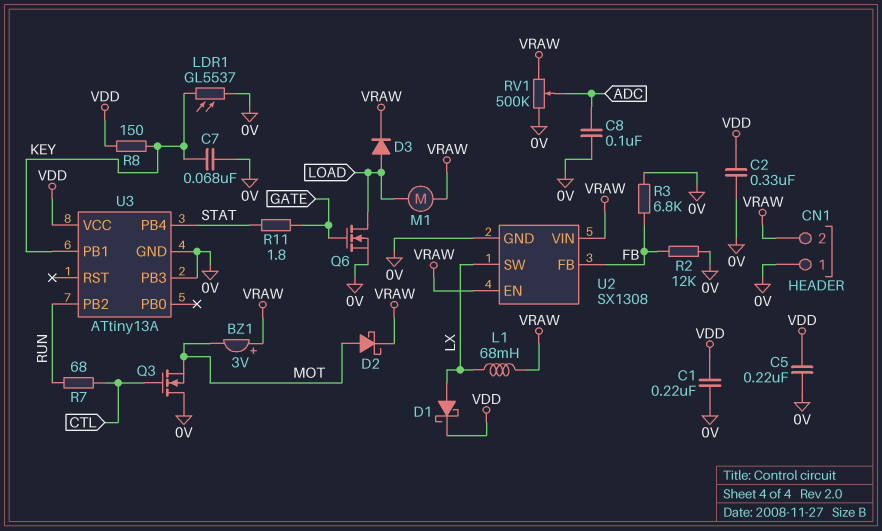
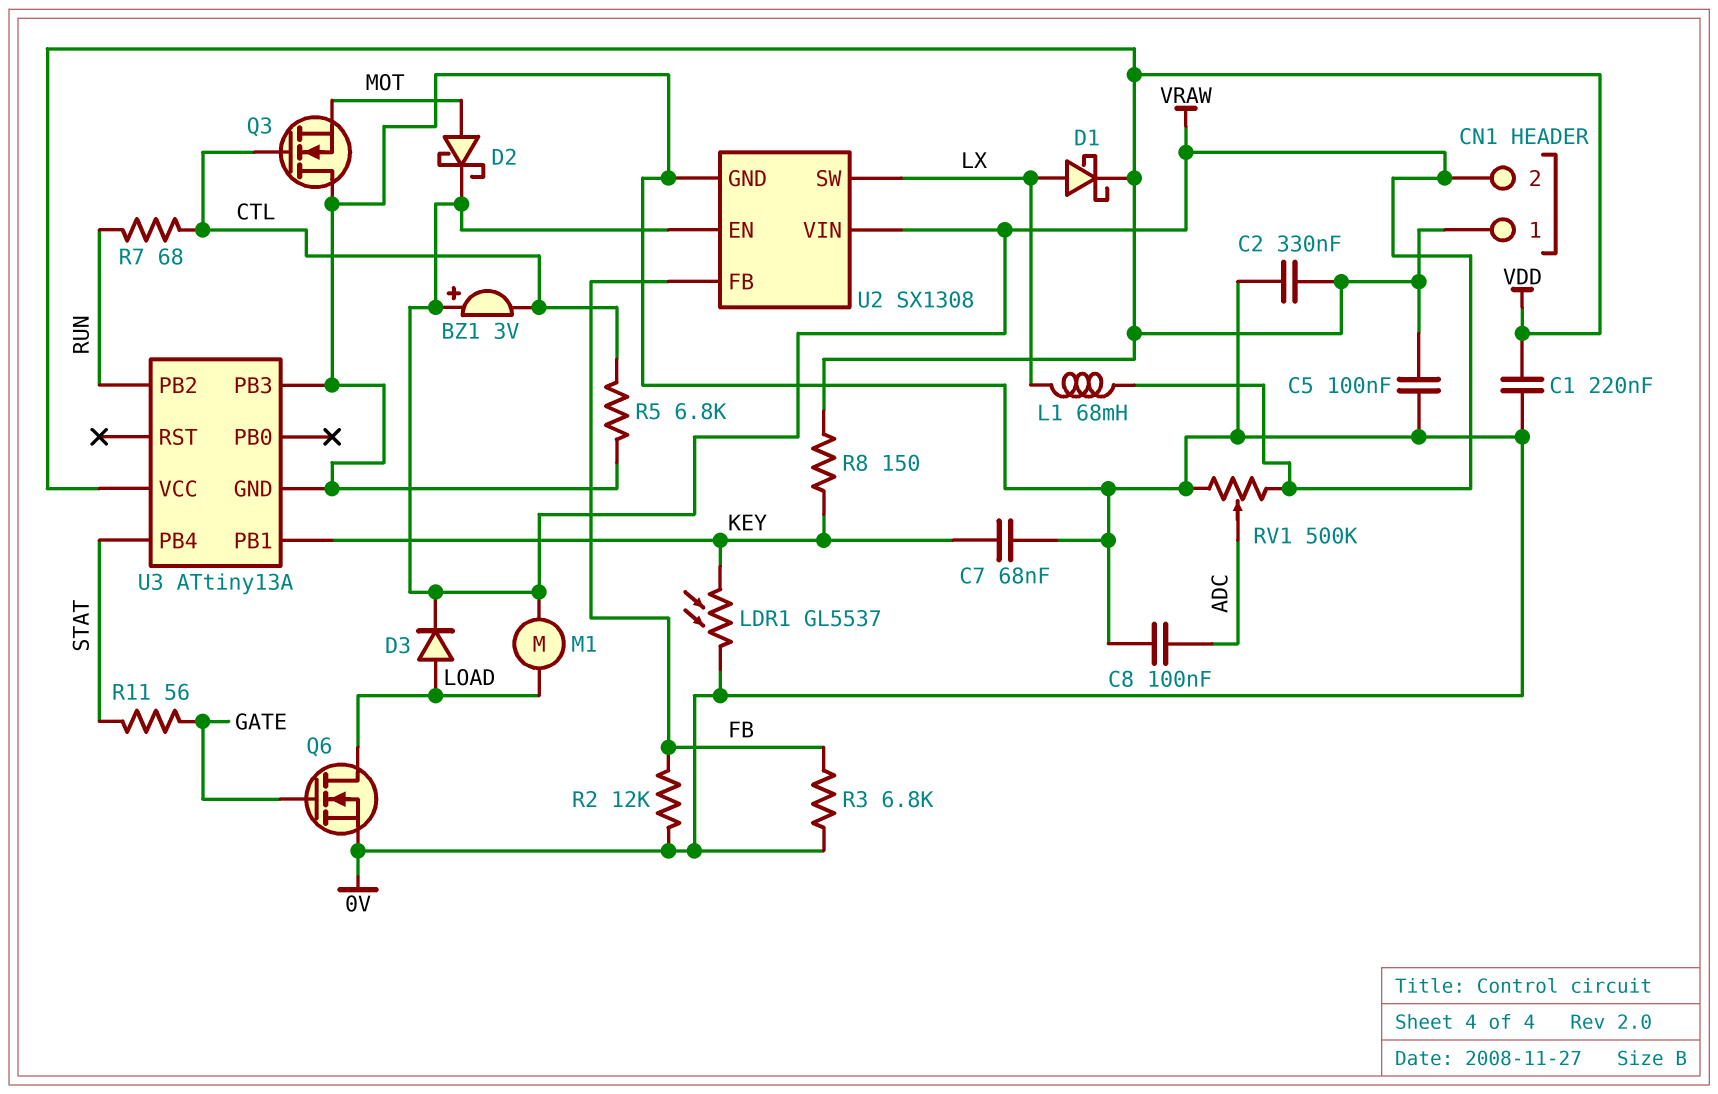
BZ1: buzzer 3V (plus VRAW, minus MOT) -> buzzer 3V (plus VRAW, minus CTL)
C5: 220nF (0V, VDD) -> 100nF (0V, VDD)
CN1 pin 1: 0V -> VDD
R5: none -> 6.8k (0V, CTL)
R11: 1.8 (GATE, STAT) -> 56 (GATE, STAT)

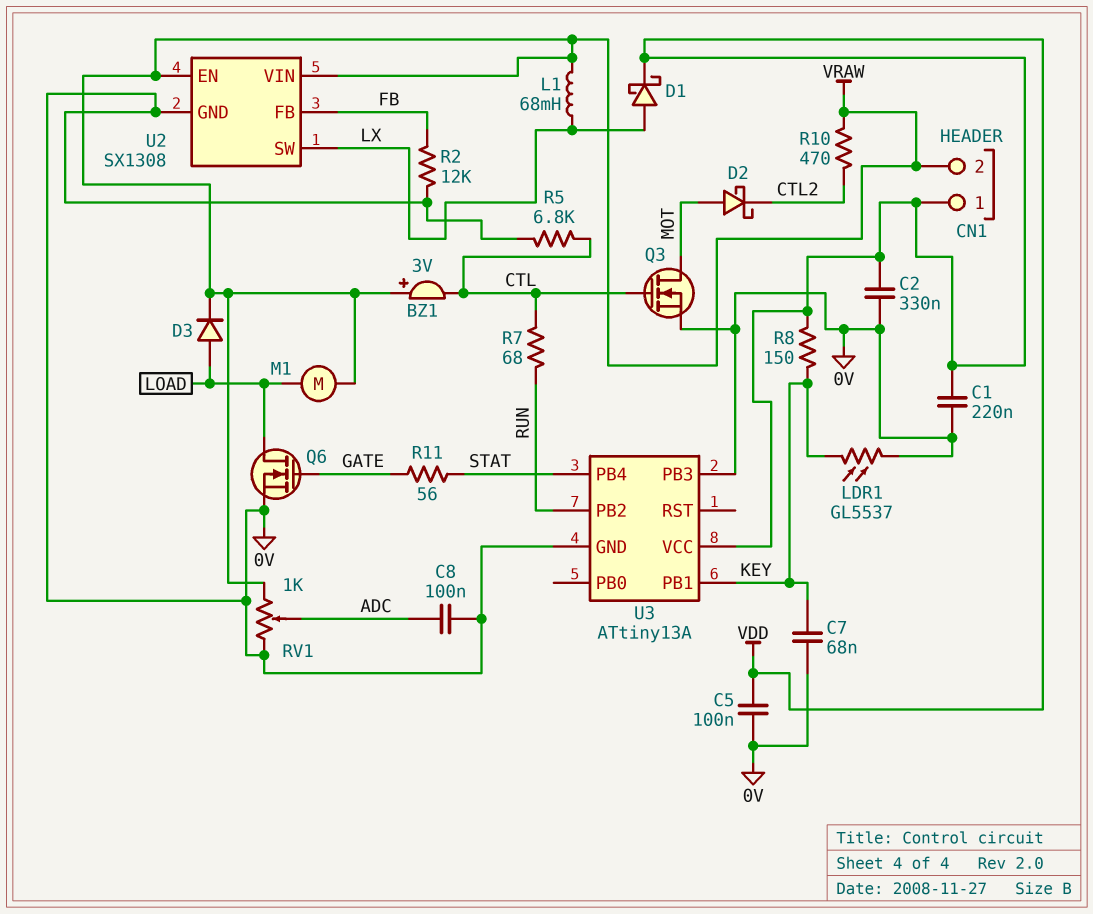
D2: schottky (A MOT, K VRAW) -> schottky (A MOT, K CTL2)
Q3: NMOS (G CTL, D 0V, S MOT) -> NMOS (G CTL, D MOT, S 0V)
R3: 6.8k (0V, FB) -> none
R10: none -> 470 (CTL2, VRAW)
RV1: 500k (0V, VRAW, wiper ADC) -> 1k (0V, VRAW, wiper ADC)

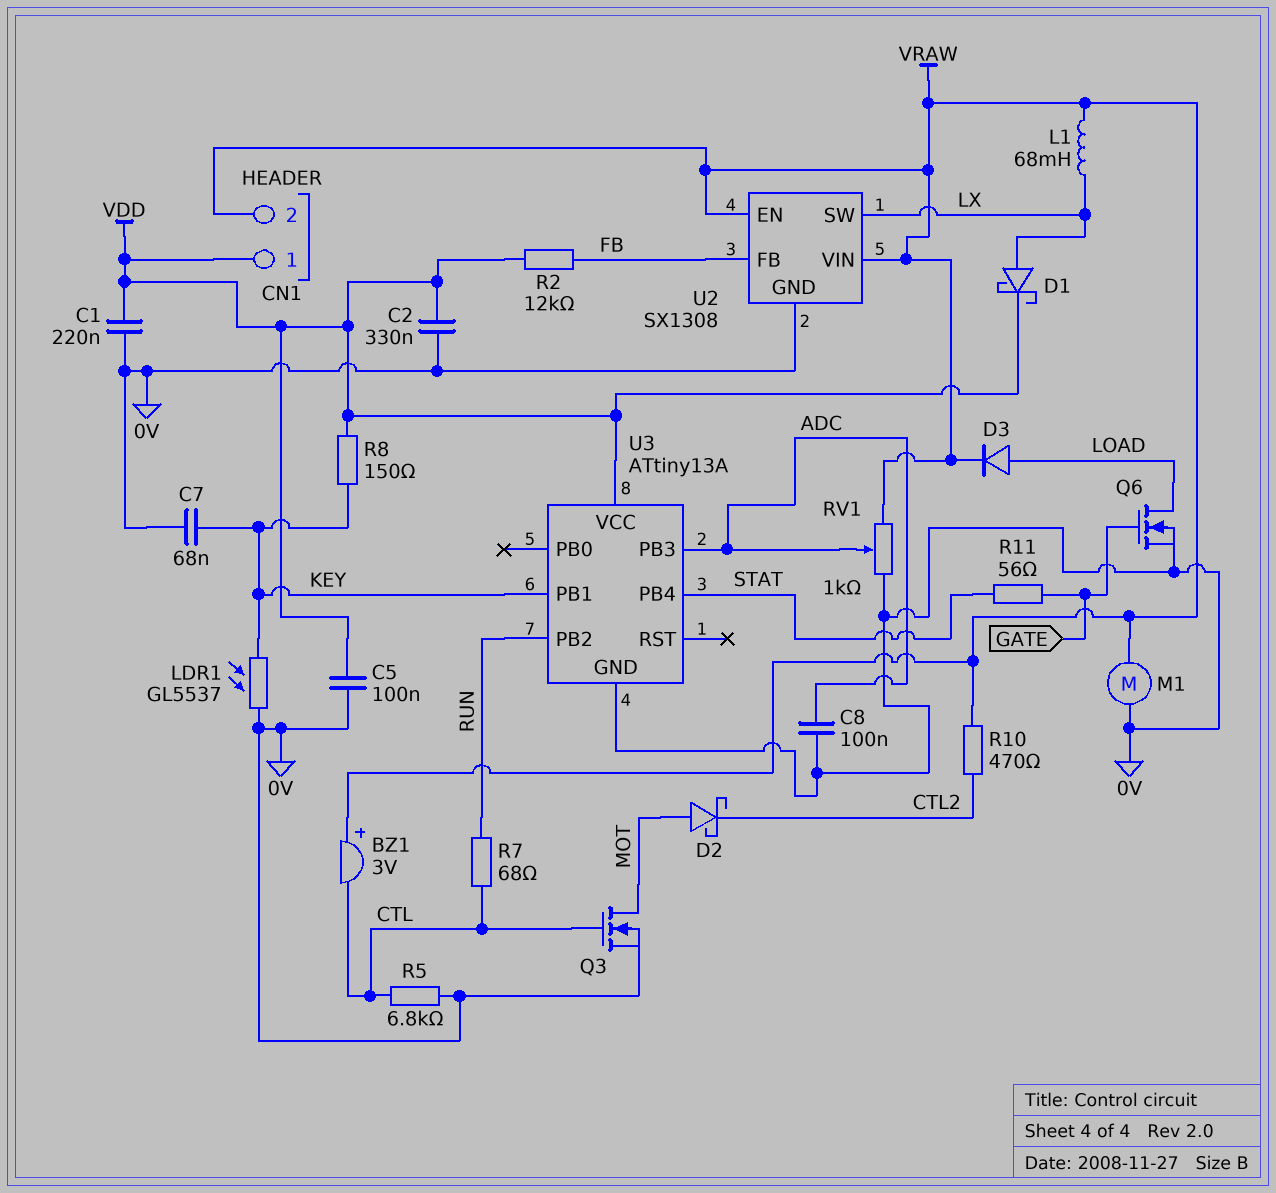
M1: motor (LOAD, VRAW) -> motor (0V, VRAW)
R2: 12k (0V, FB) -> 12k (FB, VDD)
U3 pin PB3: 0V -> ADC

